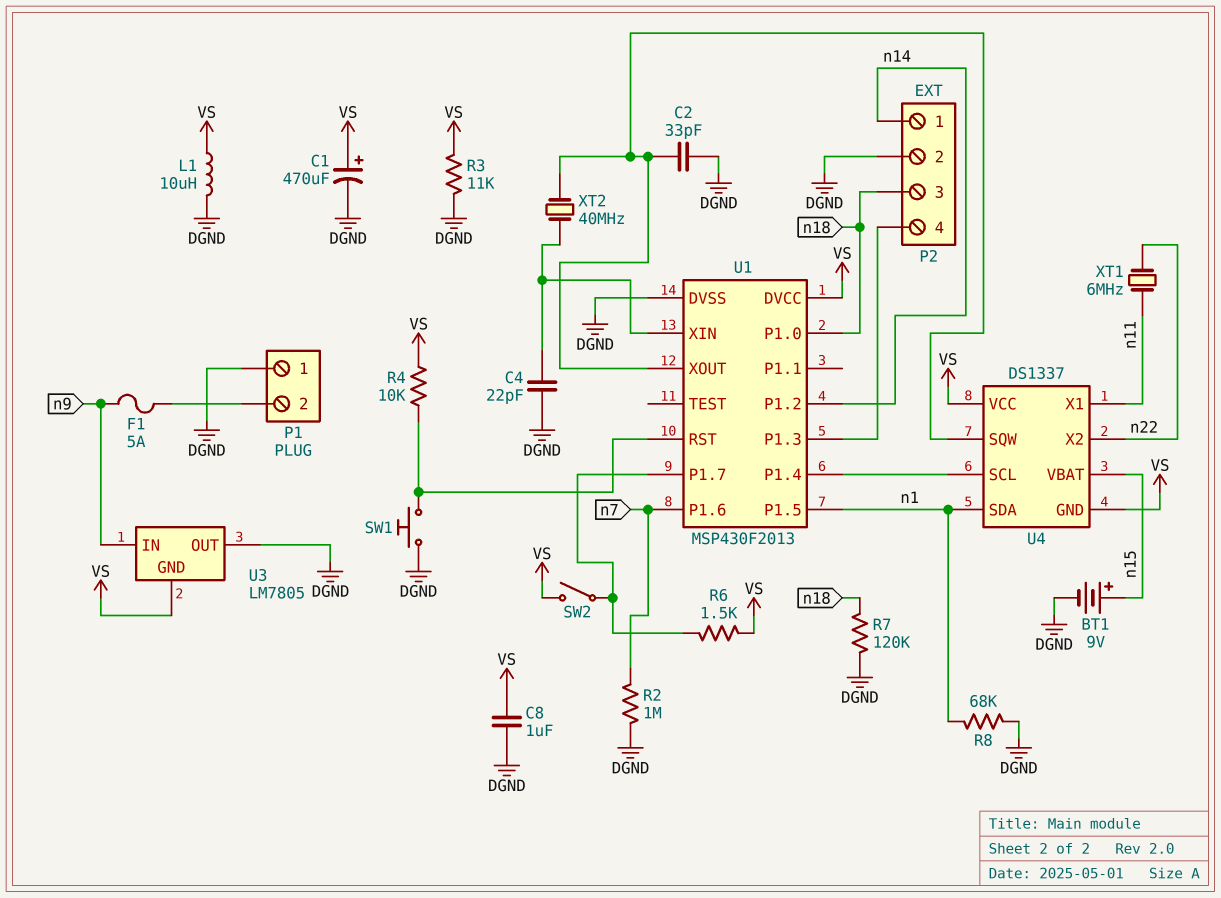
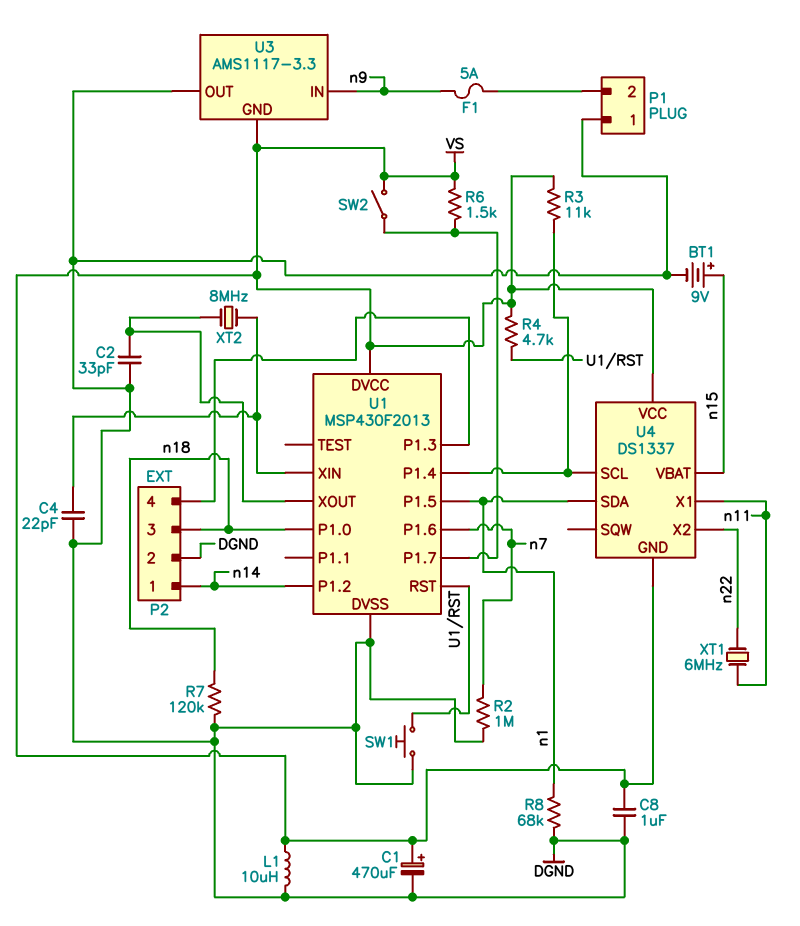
R3: 11k (DGND, VS) -> 11k (U1/P1.4, VS)
R4: 10k (U1/RST, VS) -> 4.7k (U1/RST, VS)
U3: LM7805 -> AMS1117-3.3
U4 pin SQW: U1/XOUT -> none
XT2: 40MHz (U1/XIN, U1/XOUT) -> 8MHz (U1/XIN, U1/XOUT)

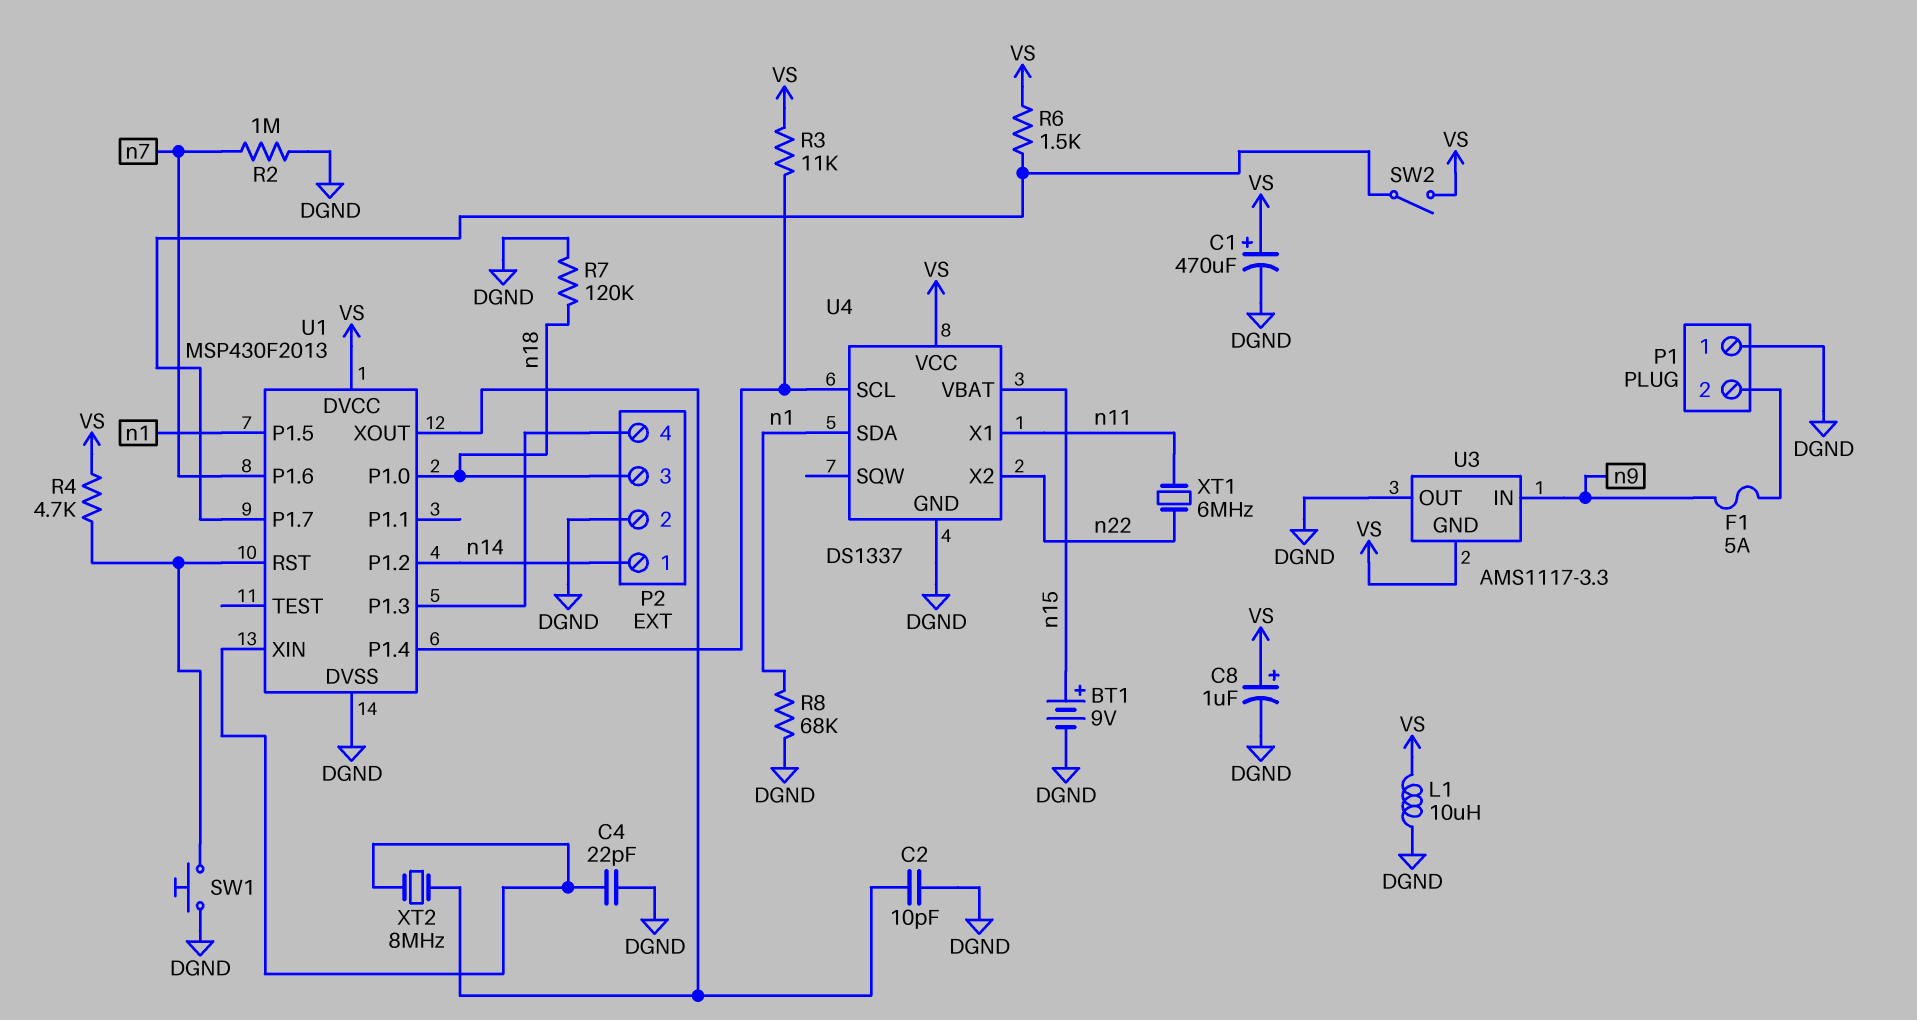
C2: 33pF (DGND, U1/XOUT) -> 10pF (DGND, U1/XOUT)
C8: 1uF (DGND, VS) -> 1uF (plus VS, minus DGND)
U4 pin GND: VS -> DGND

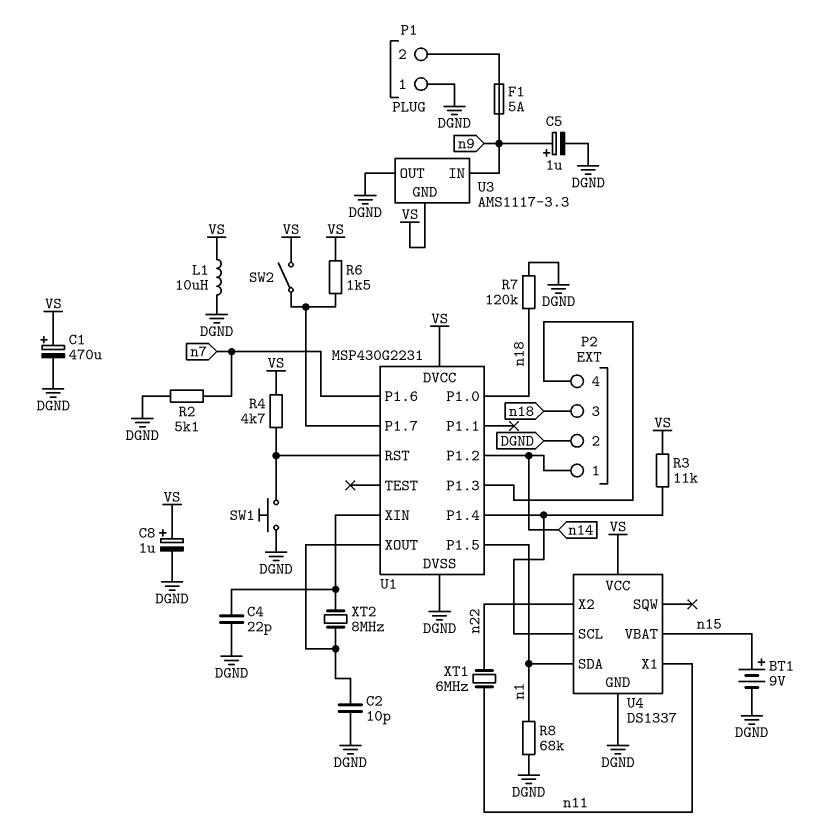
C5: none -> 1uF (plus n9, minus DGND)
R2: 1M (DGND, n7) -> 5.1k (DGND, n7)
U1: MSP430F2013 -> MSP430G2231

